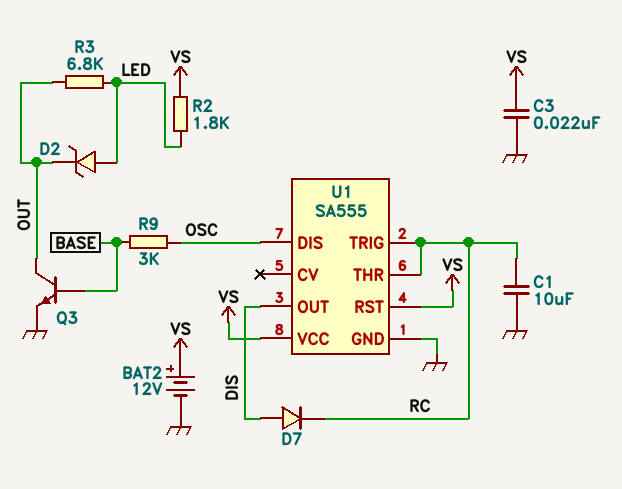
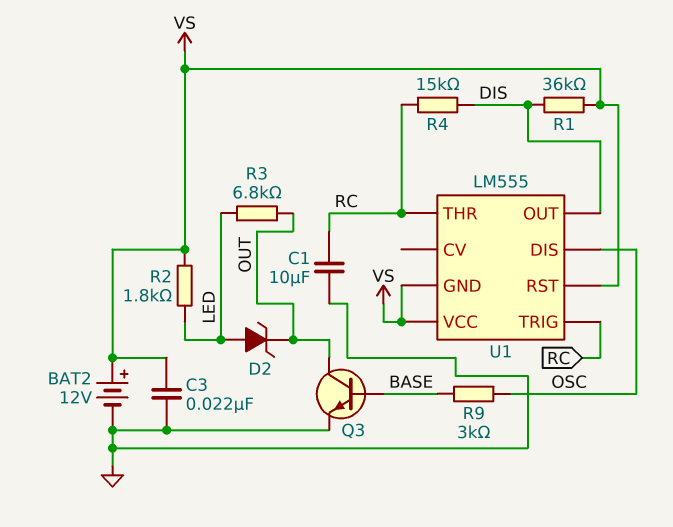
D7: diode (A DIS, K RC) -> none
R1: none -> 36k (DIS, VS)
R4: none -> 15k (DIS, RC)
U1: SA555 -> LM555
U1 pin GND: GND -> VS

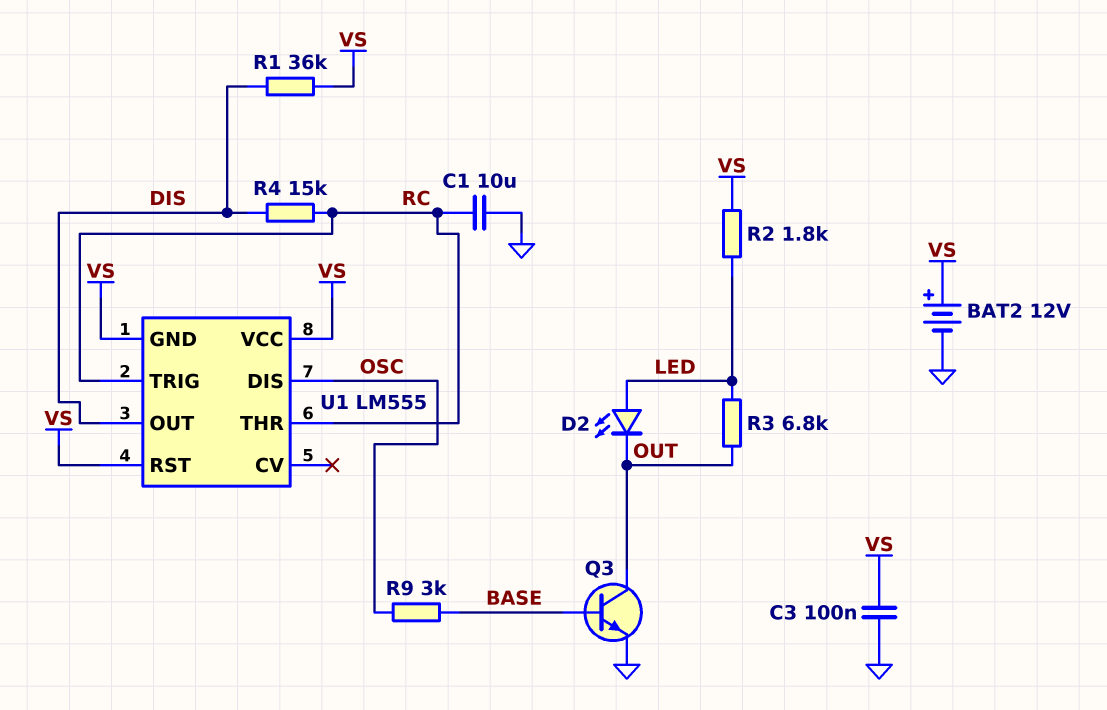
C3: 22nF (GND, VS) -> 100nF (GND, VS)
D2: zener (A LED, K OUT) -> LED (A LED, K OUT)

